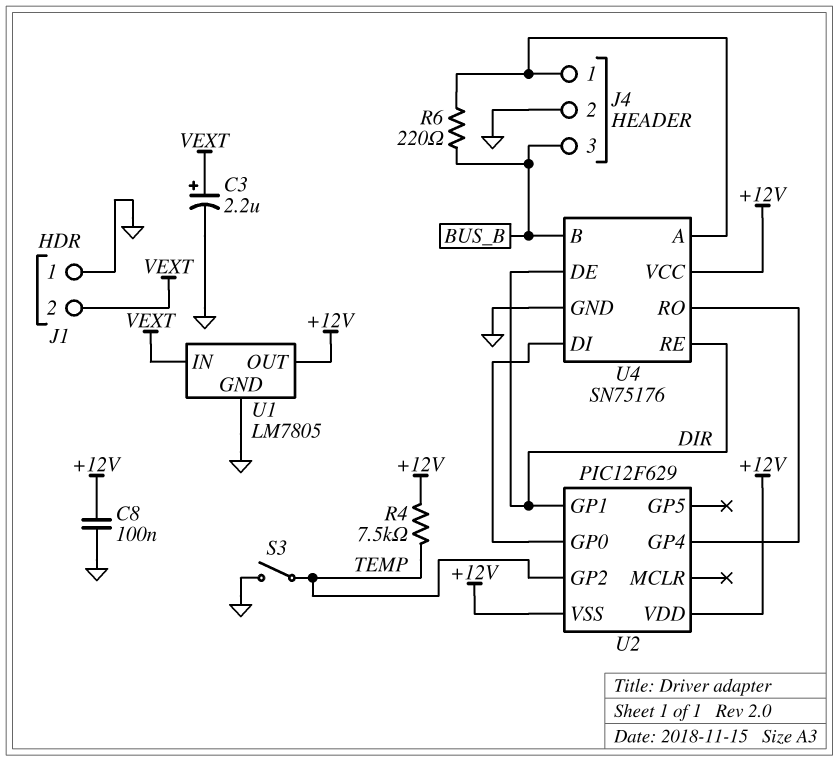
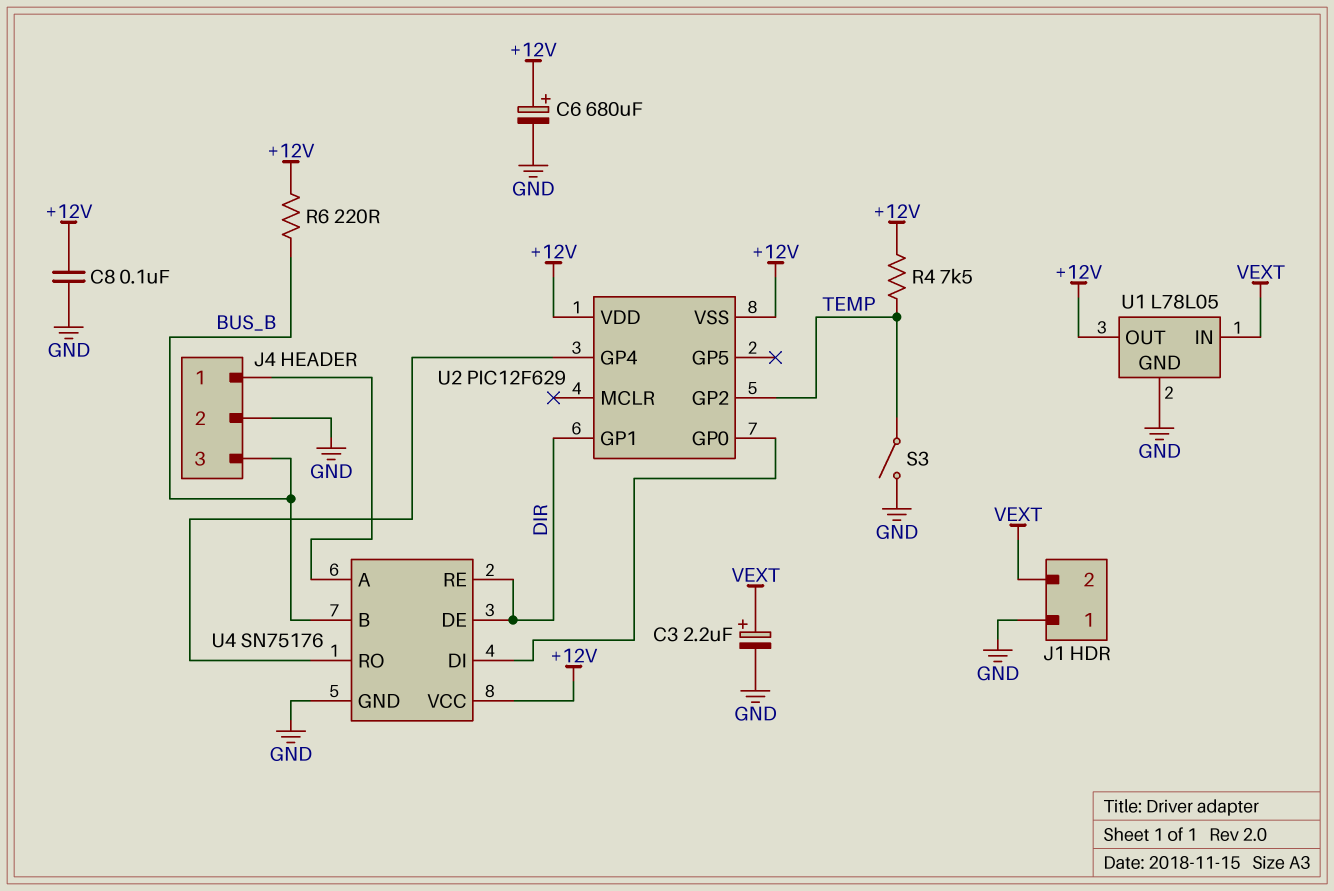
C6: none -> 680uF (plus +12V, minus GND)
R6: 220 (BUS_B, J4/1) -> 220 (+12V, BUS_B)
U1: LM7805 -> L78L05

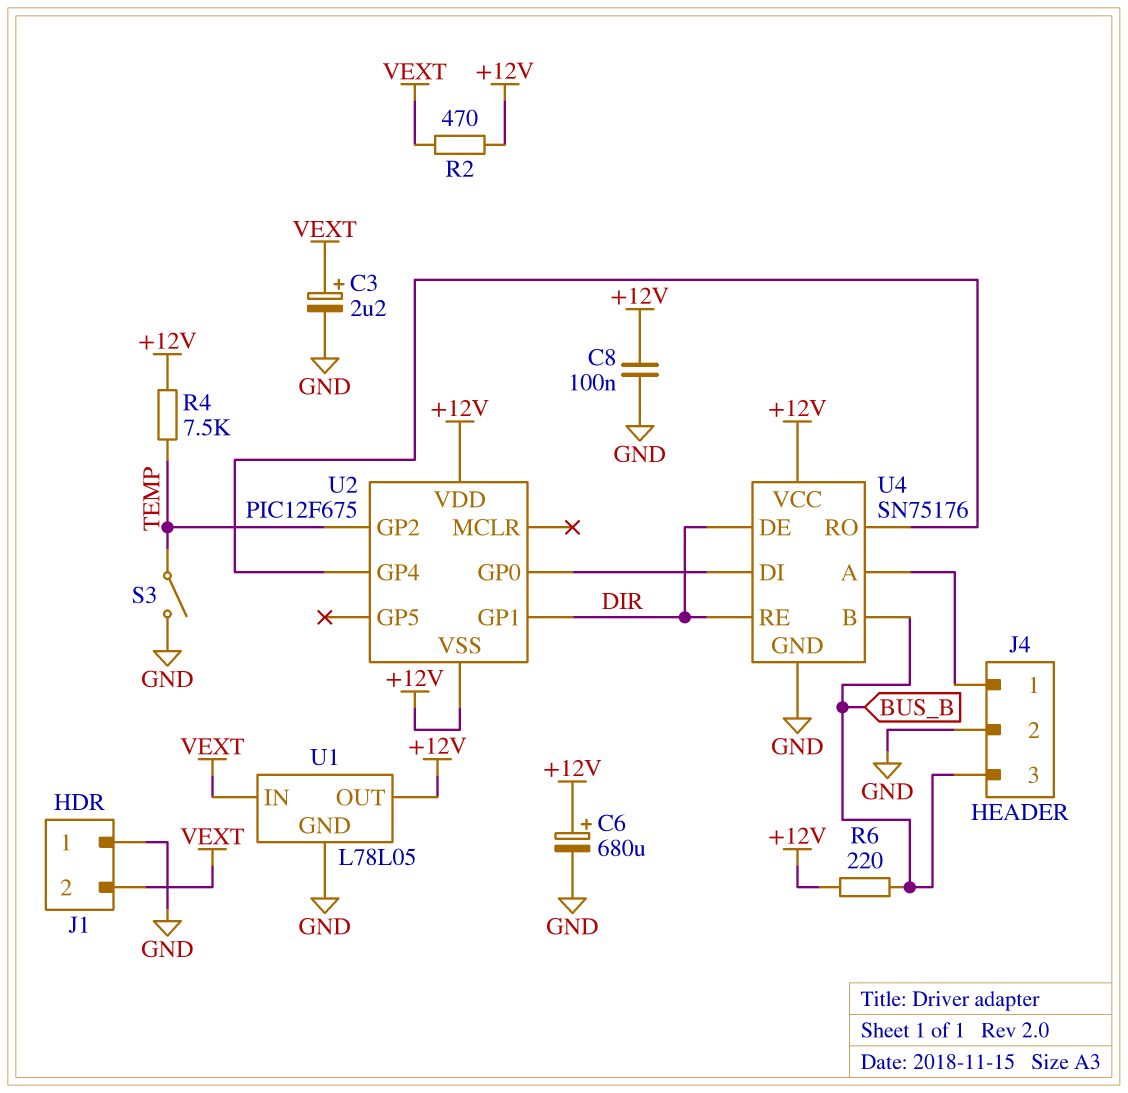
R2: none -> 470 (+12V, VEXT)
U2: PIC12F629 -> PIC12F675

